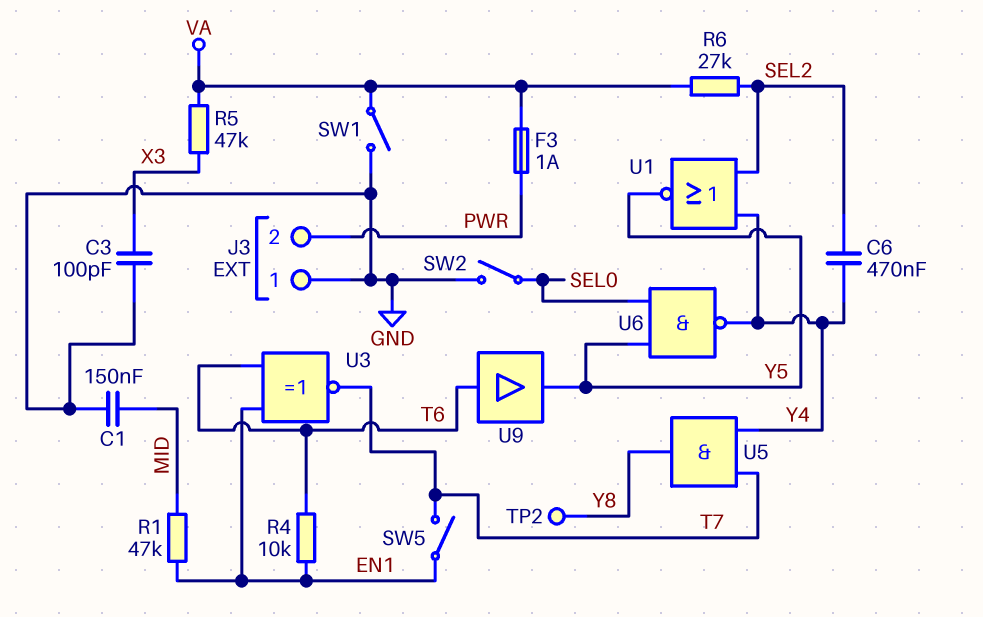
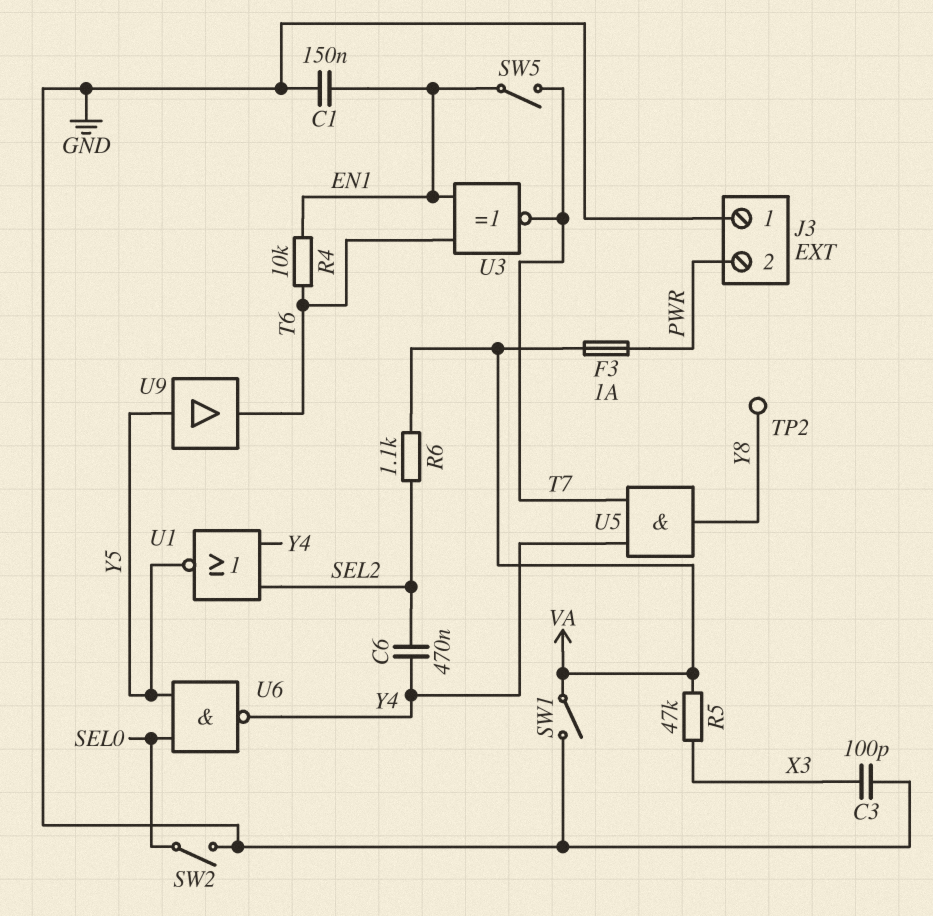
C1: 150nF (GND, MID) -> 150nF (EN1, GND)
R1: 47k (EN1, MID) -> none
R6: 27k (SEL2, VA) -> 1.1k (SEL2, VA)
U9: buffer (in T6, out Y5) -> buffer (in Y5, out T6)

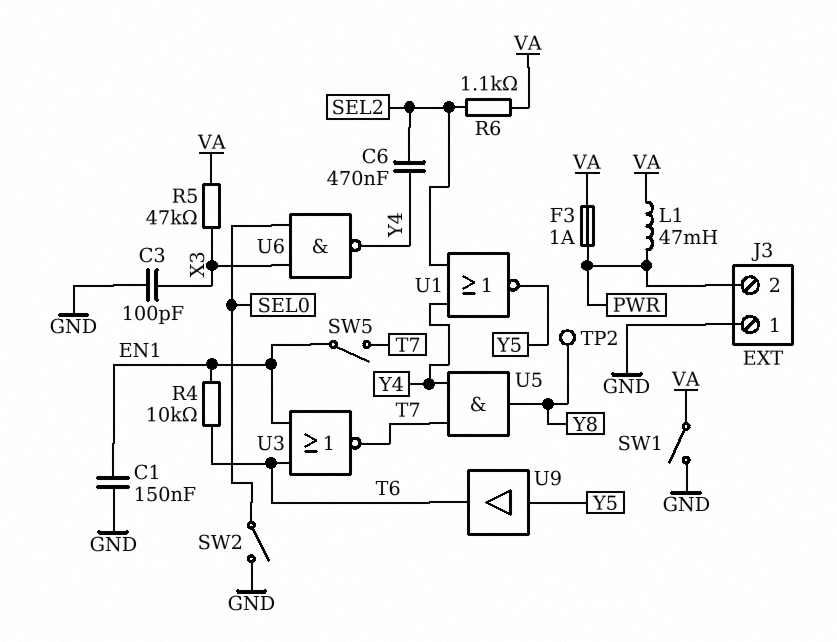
L1: none -> 47mH (PWR, VA)
U3: XNOR (in EN1, in T6, out T7) -> NOR (in EN1, in T6, out T7)
U6: NAND (in SEL0, in Y5, out Y4) -> NAND (in SEL0, in X3, out Y4)

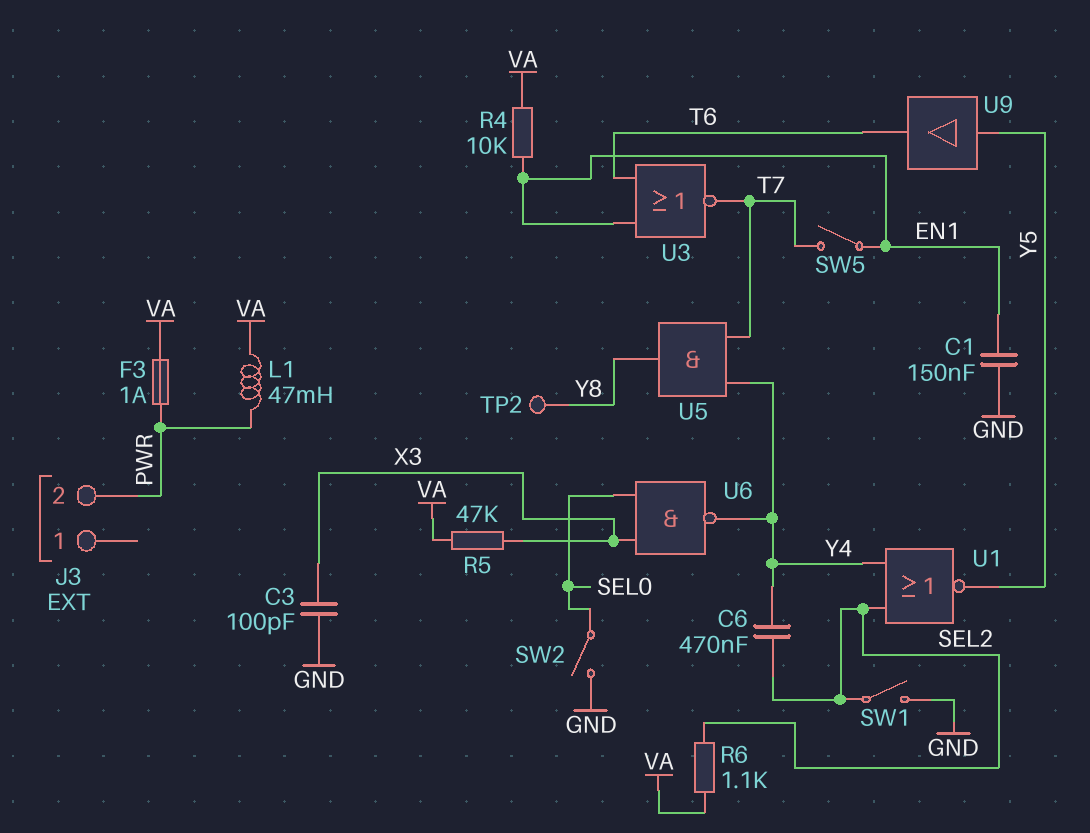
J3 pin 1: GND -> none
R4: 10k (EN1, T6) -> 10k (EN1, VA)
SW1: switch (GND, VA) -> switch (GND, SEL2)

